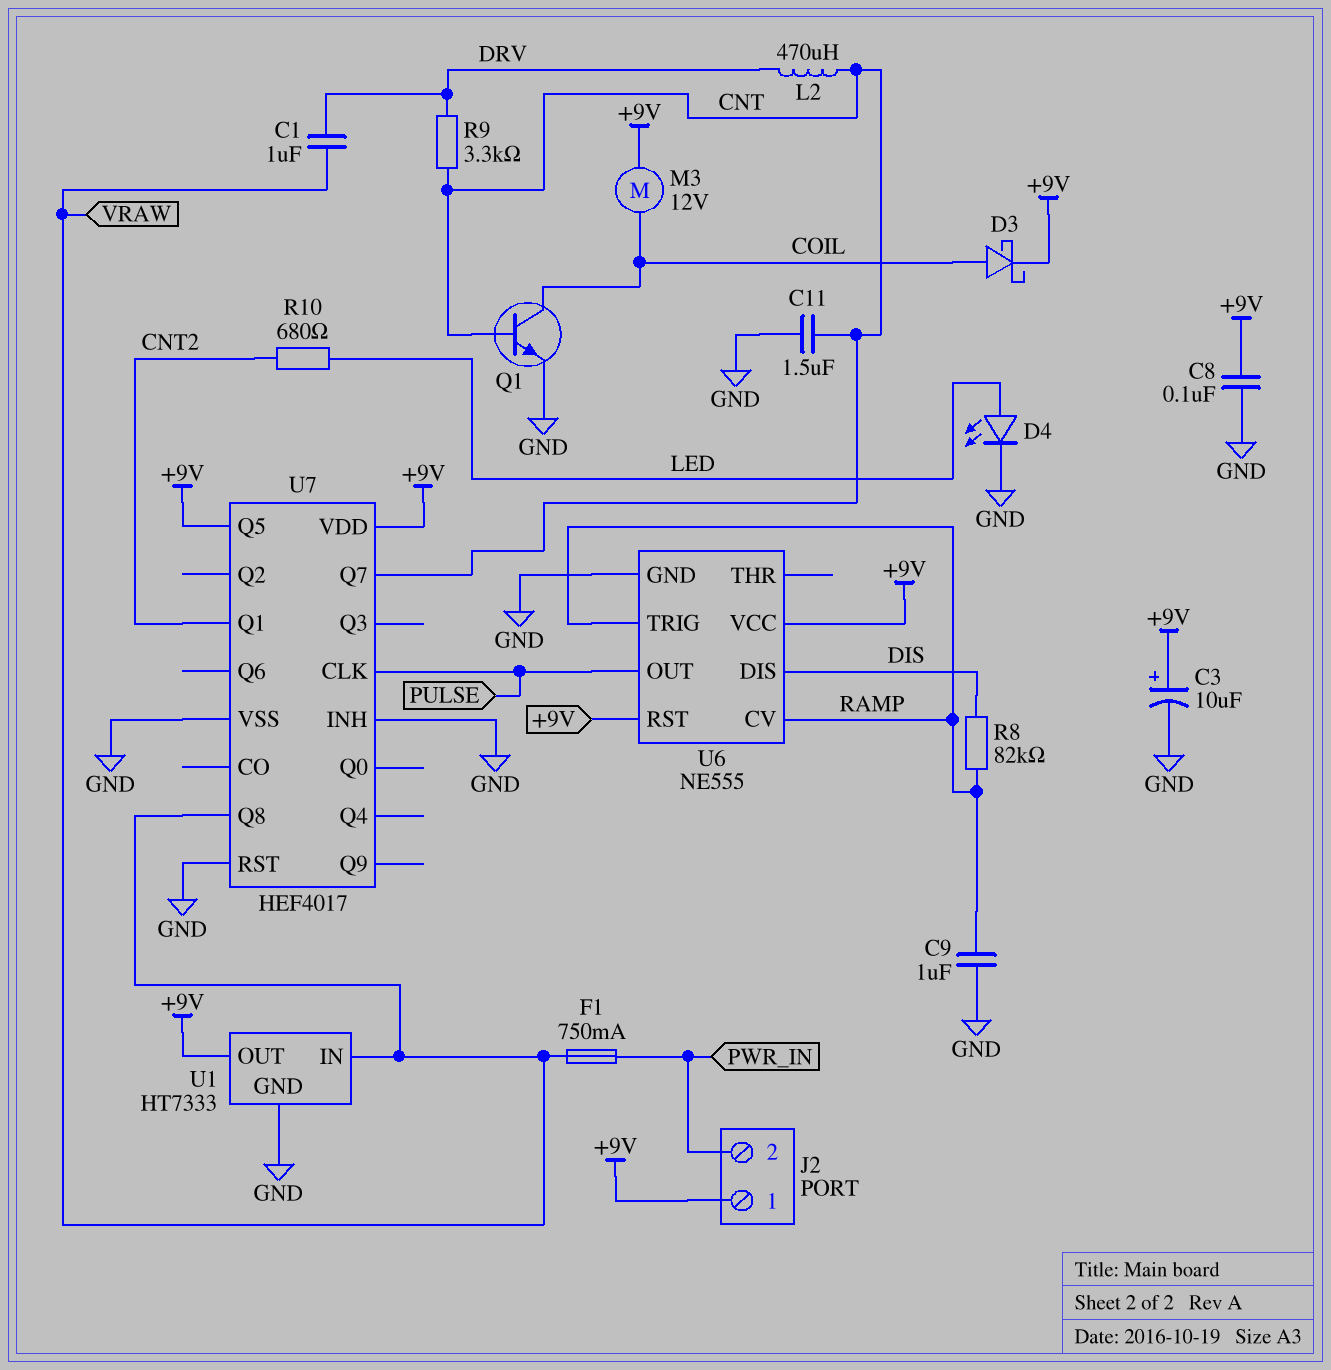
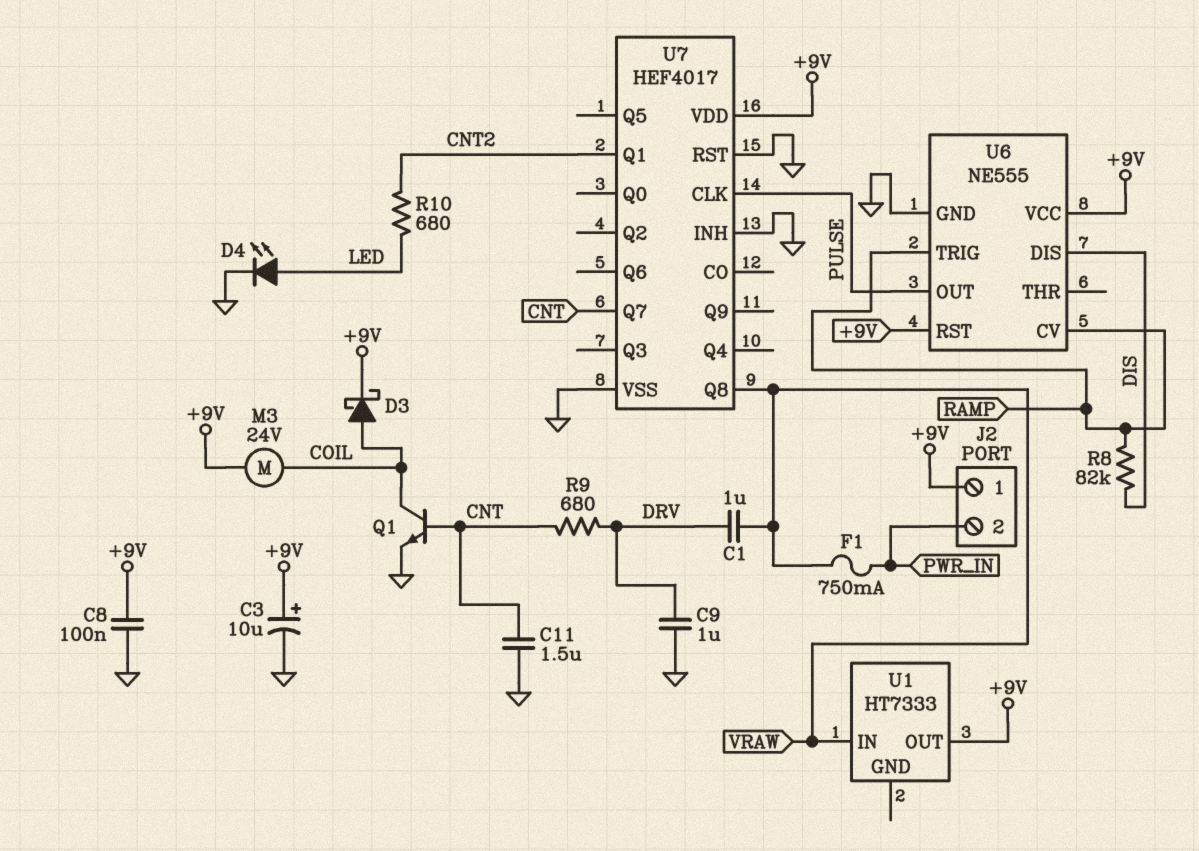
C9: 1uF (GND, RAMP) -> 1uF (DRV, GND)
L2: 470uH (CNT, DRV) -> none
M3: motor 12V (+9V, COIL) -> motor 24V (+9V, COIL)
R9: 3.3k (CNT, DRV) -> 680 (CNT, DRV)
U1 pin GND: GND -> none
U7 pin Q5: +9V -> none

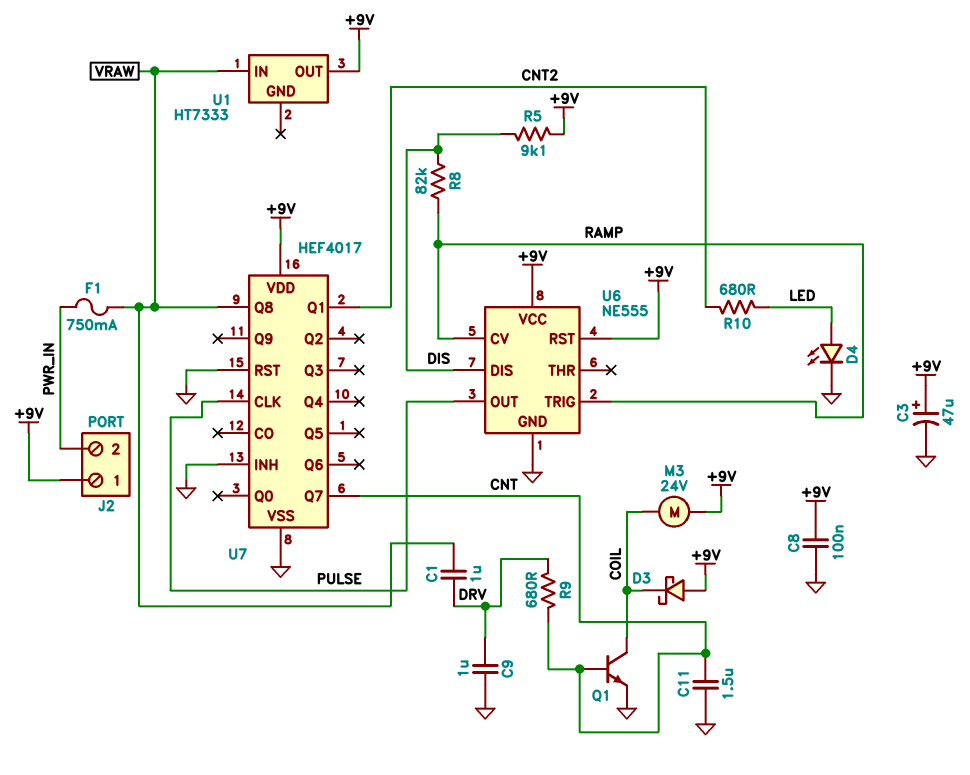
C3: 10uF (plus +9V, minus GND) -> 47uF (plus +9V, minus GND)
D3: schottky (A COIL, K +9V) -> schottky (A +9V, K COIL)
R5: none -> 9.1k (+9V, DIS)

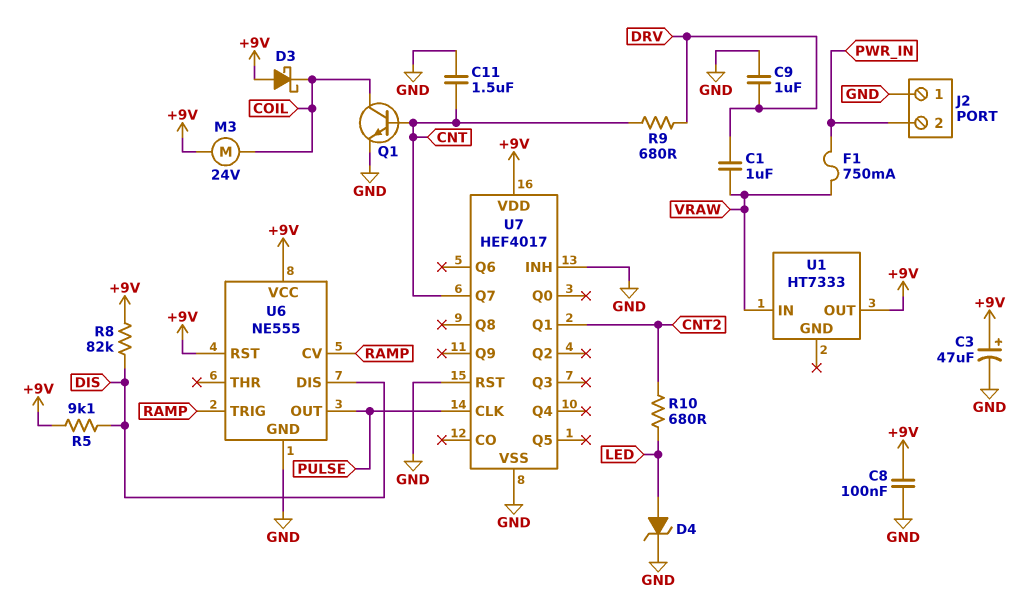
D4: LED (A LED, K GND) -> zener (A LED, K GND)
J2 pin 1: +9V -> GND
R8: 82k (DIS, RAMP) -> 82k (+9V, DIS)
U7 pin Q8: VRAW -> none

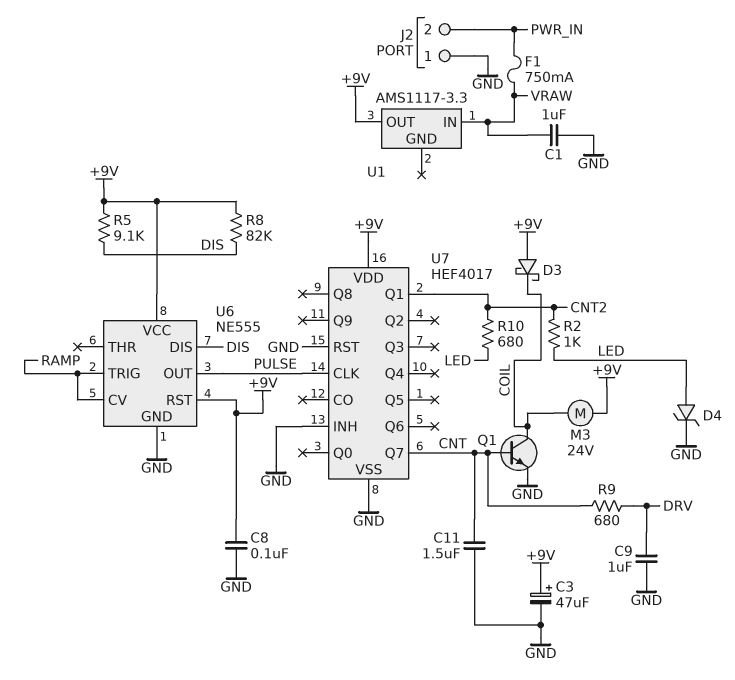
C1: 1uF (DRV, VRAW) -> 1uF (GND, VRAW)
R2: none -> 1k (CNT2, LED)
U1: HT7333 -> AMS1117-3.3

